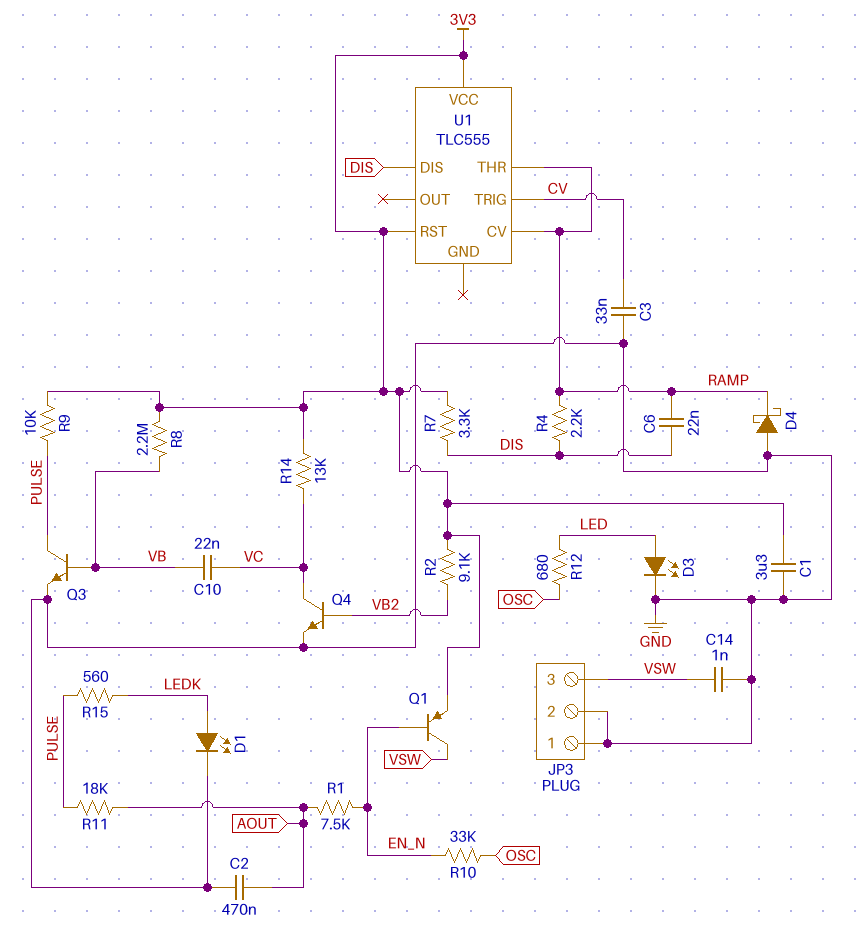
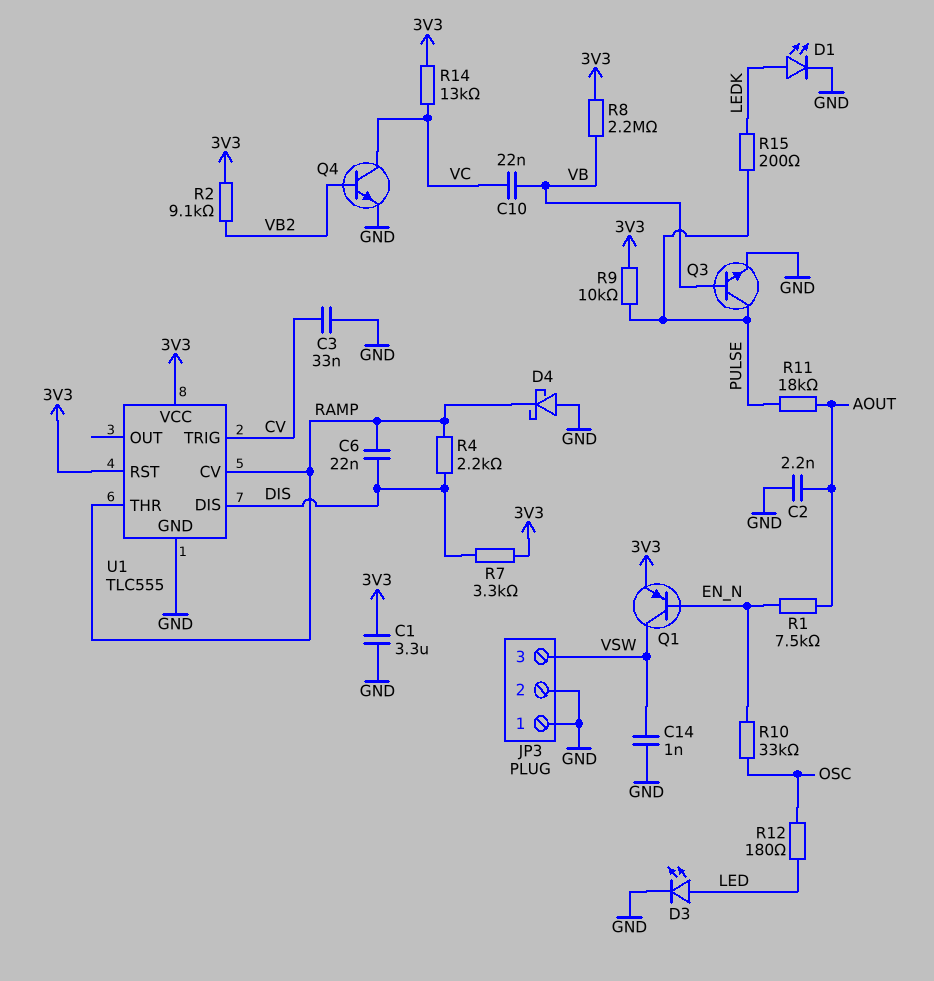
C2: 470nF (AOUT, GND) -> 2.2nF (AOUT, GND)
R12: 680 (LED, OSC) -> 180 (LED, OSC)
R15: 560 (LEDK, PULSE) -> 200 (LEDK, PULSE)
U1 pin GND: none -> GND

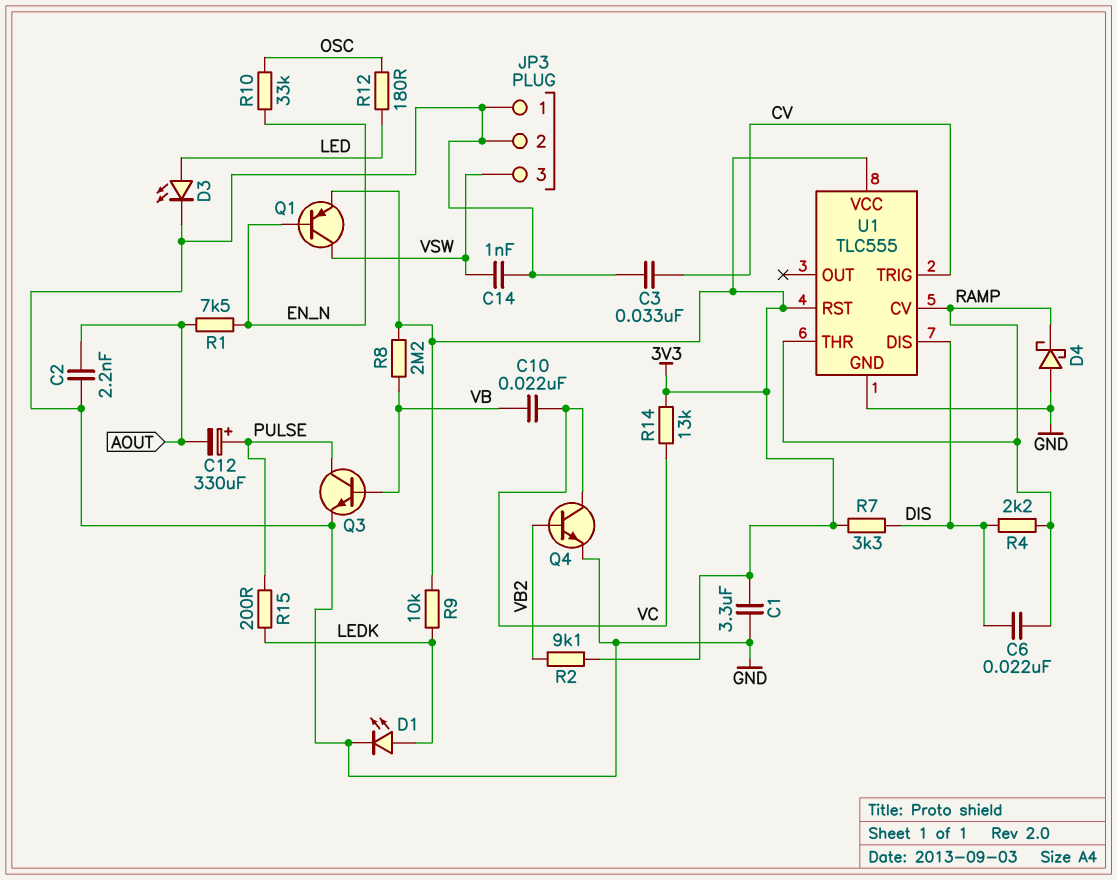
C12: none -> 330uF (plus PULSE, minus AOUT)
R9: 10k (3V3, PULSE) -> 10k (3V3, LEDK)
R11: 18k (AOUT, PULSE) -> none

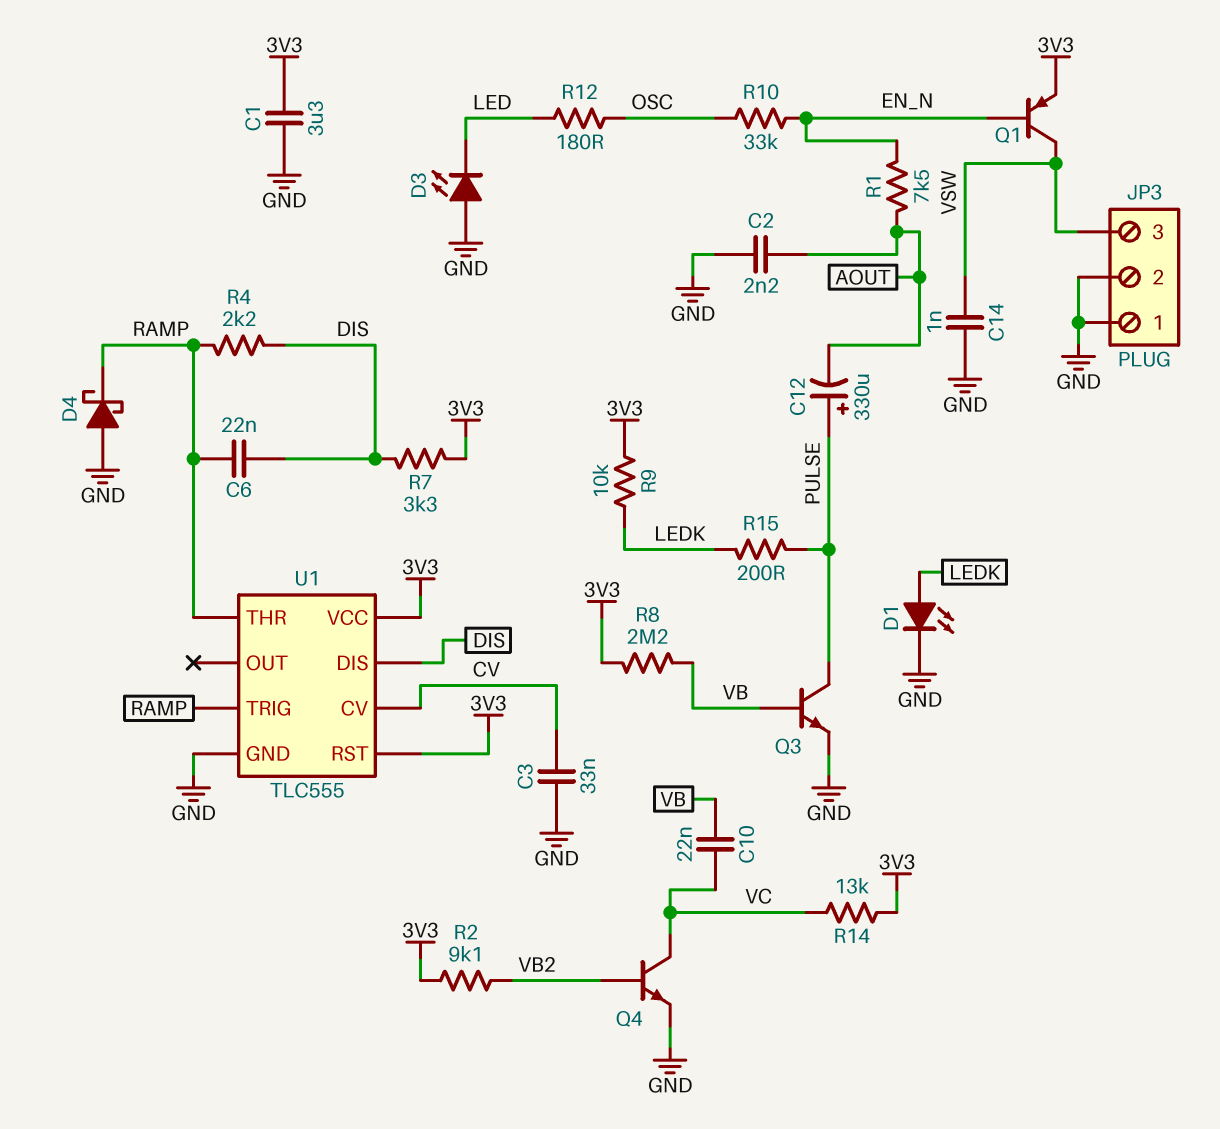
D3: LED (A LED, K GND) -> LED (A GND, K LED)
U1 pin CV: RAMP -> CV
U1 pin TRIG: CV -> RAMP

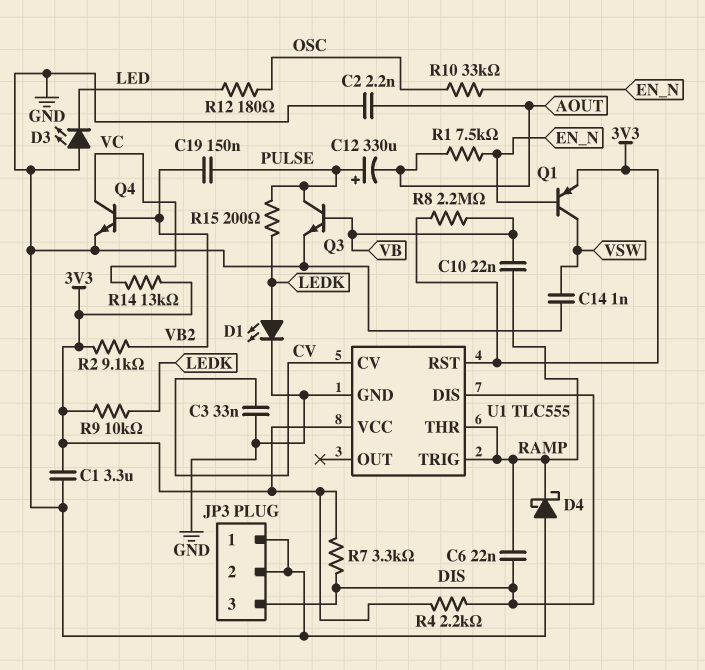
C10: 22nF (VB, VC) -> 22nF (RAMP, VB)
C19: none -> 150nF (PULSE, VB2)
JP3 pin 3: VSW -> DIS
R4: 2.2k (DIS, RAMP) -> 2.2k (3V3, DIS)

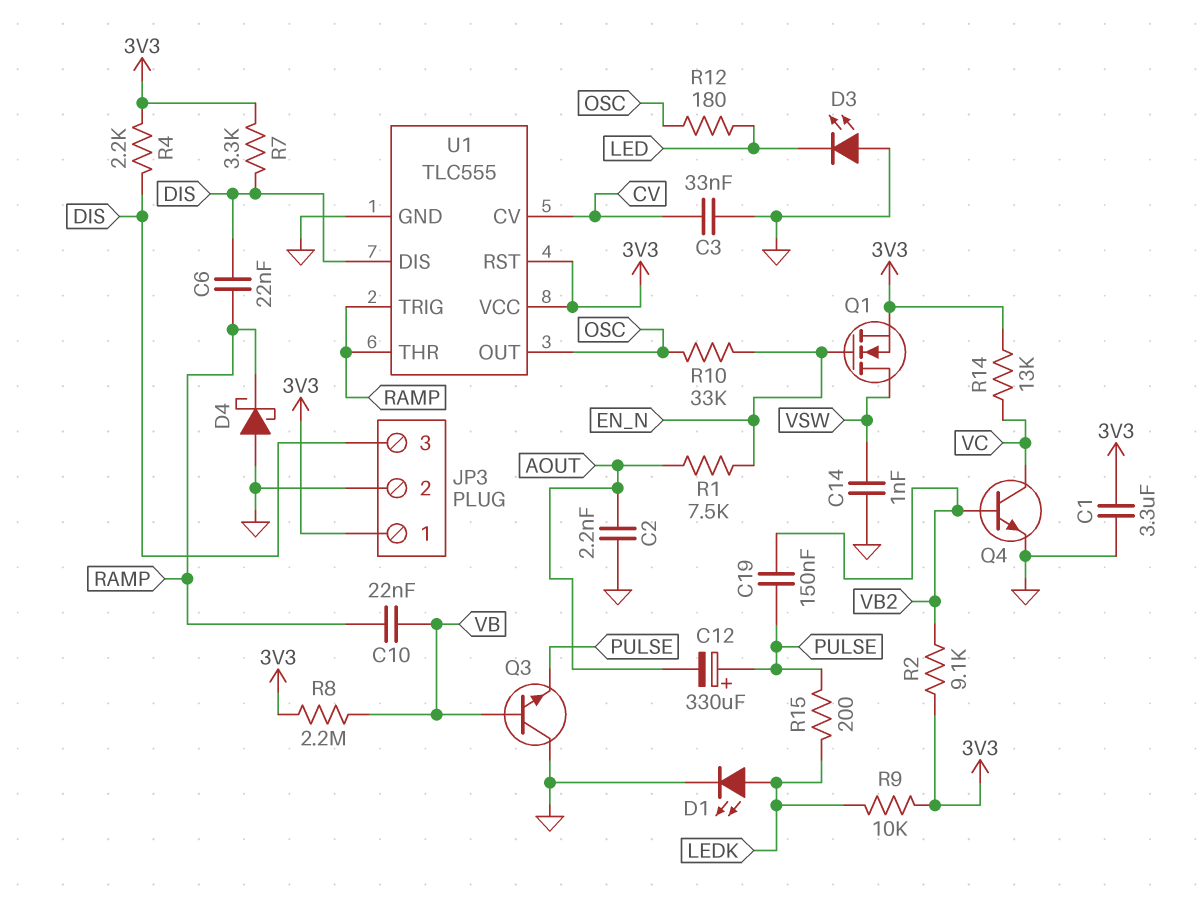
JP3 pin 1: GND -> 3V3
Q1: PNP (B EN_N, C VSW, E 3V3) -> NMOS (G EN_N, D VSW, S 3V3)
Q3: NPN (B VB, C PULSE, E GND) -> NPN (B VB, C GND, E PULSE)
U1 pin OUT: none -> OSC

